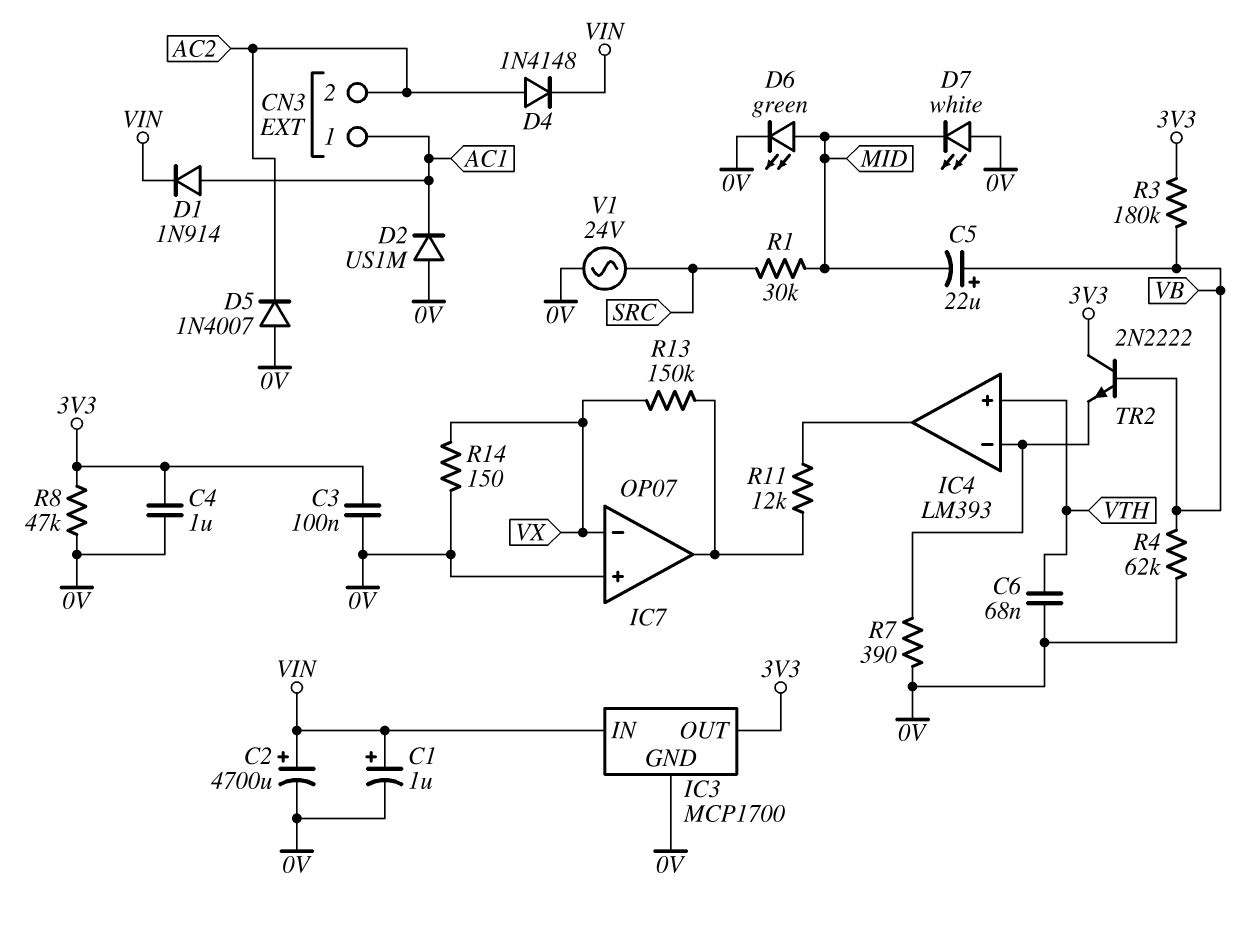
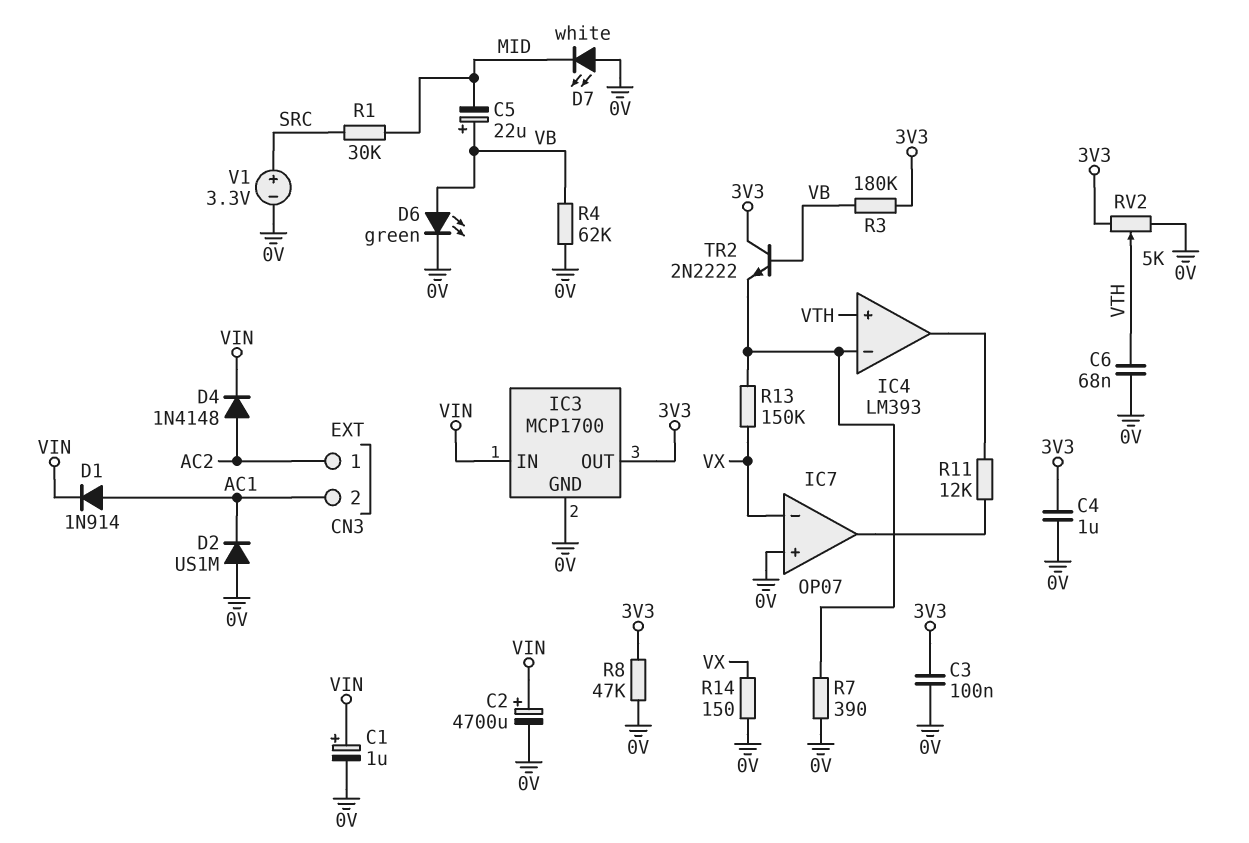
CN3 pin 1: AC1 -> AC2
CN3 pin 2: AC2 -> AC1
D5: diode 1N4007 (A 0V, K AC2) -> none
D6: LED green (A MID, K 0V) -> LED green (A VB, K 0V)
R13: 150k (IC7/out, VX) -> 150k (IC4/in-, VX)
RV2: none -> 5k (0V, 3V3, wiper VTH)
V1: AC 24V (0V, SRC) -> 3.3V (plus SRC, minus 0V)

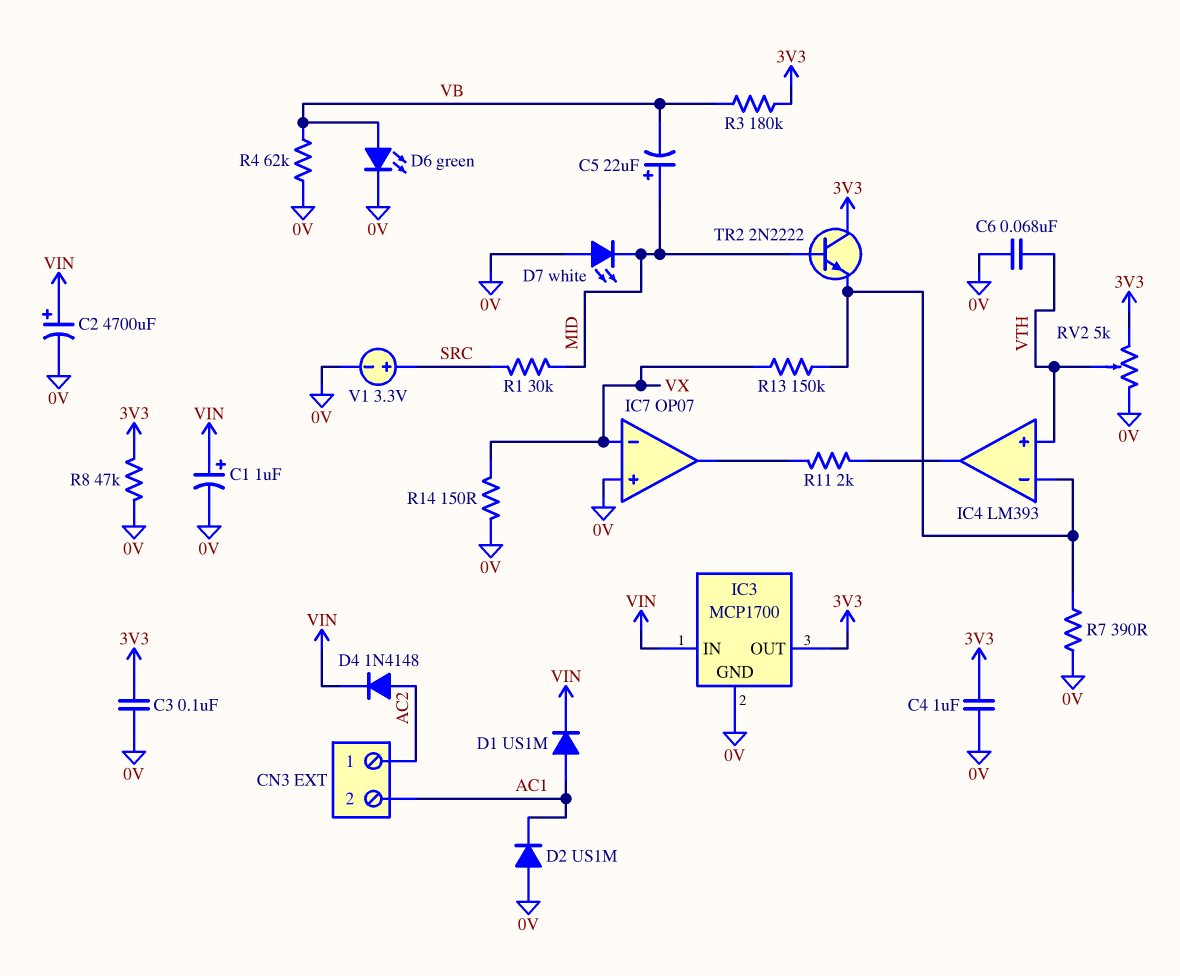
C5: 22uF (plus VB, minus MID) -> 22uF (plus MID, minus VB)
D1: diode 1N914 (A AC1, K VIN) -> diode US1M (A AC1, K VIN)
R11: 12k (IC4/out, IC7/out) -> 2k (IC4/out, IC7/out)
TR2: NPN 2N2222 (B VB, C 3V3, E IC4/in-) -> NPN 2N2222 (B MID, C 3V3, E IC4/in-)

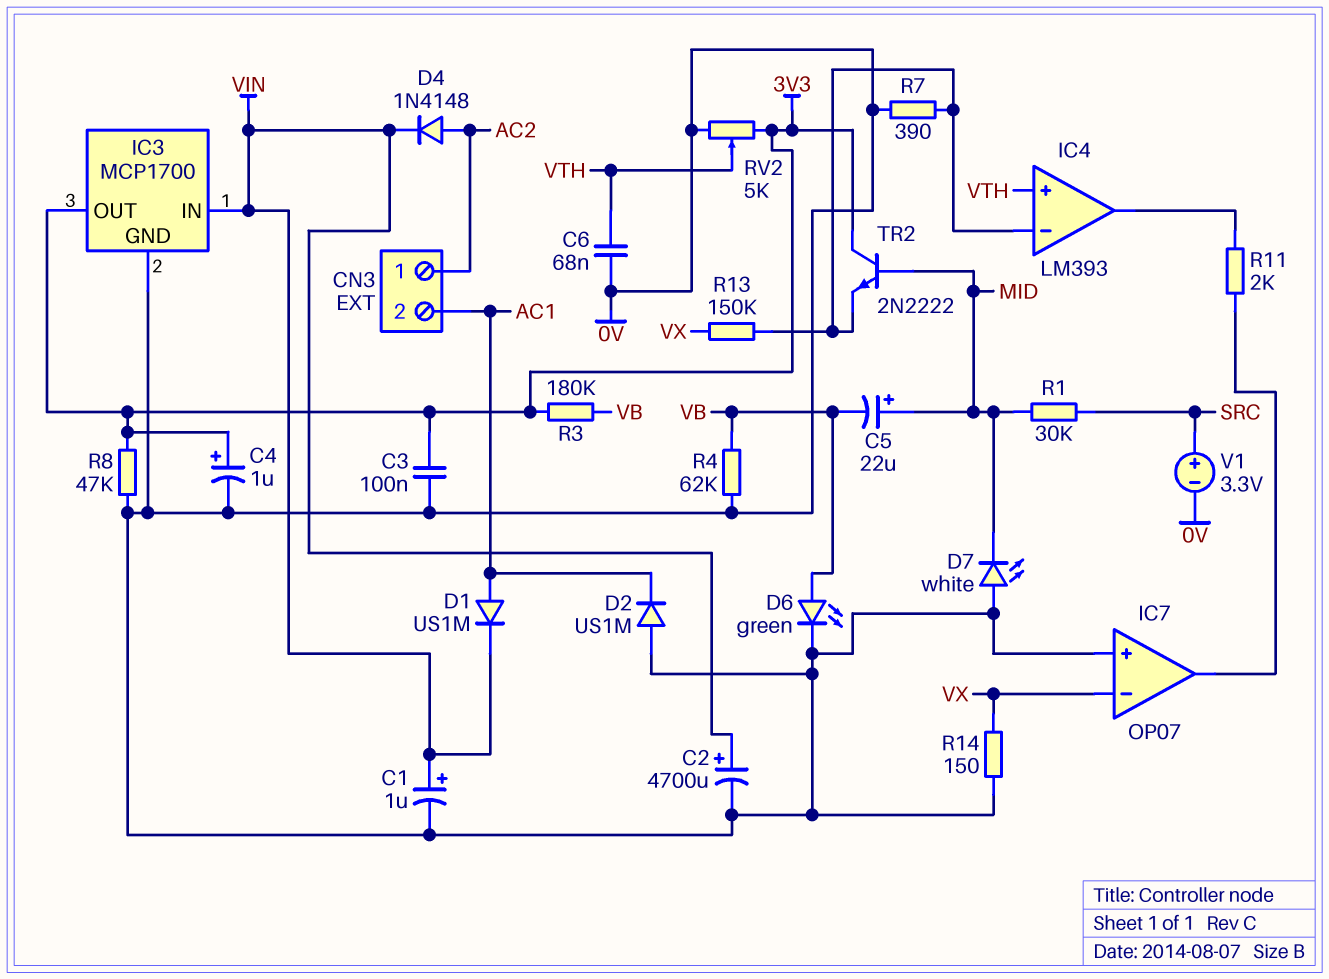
C4: 1uF (0V, 3V3) -> 1uF (plus 3V3, minus 0V)

